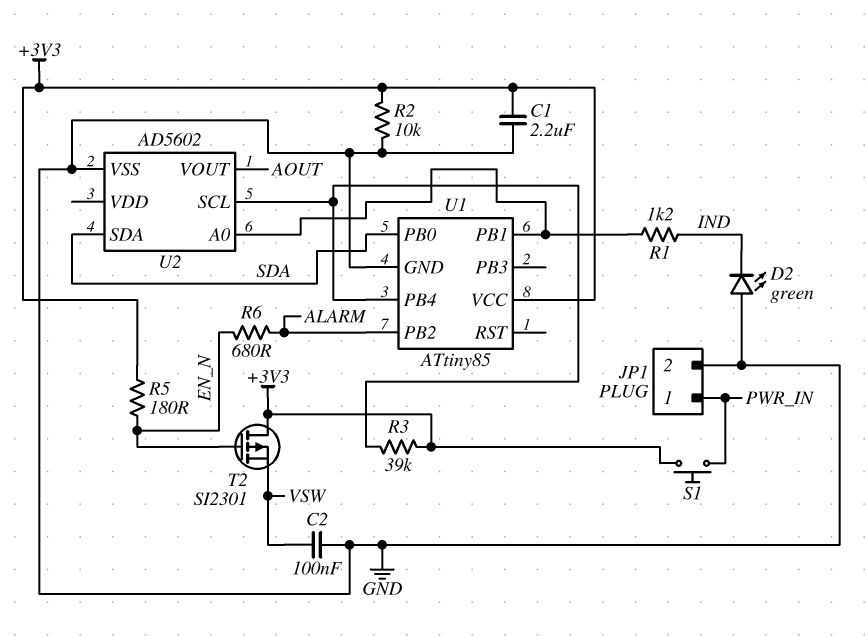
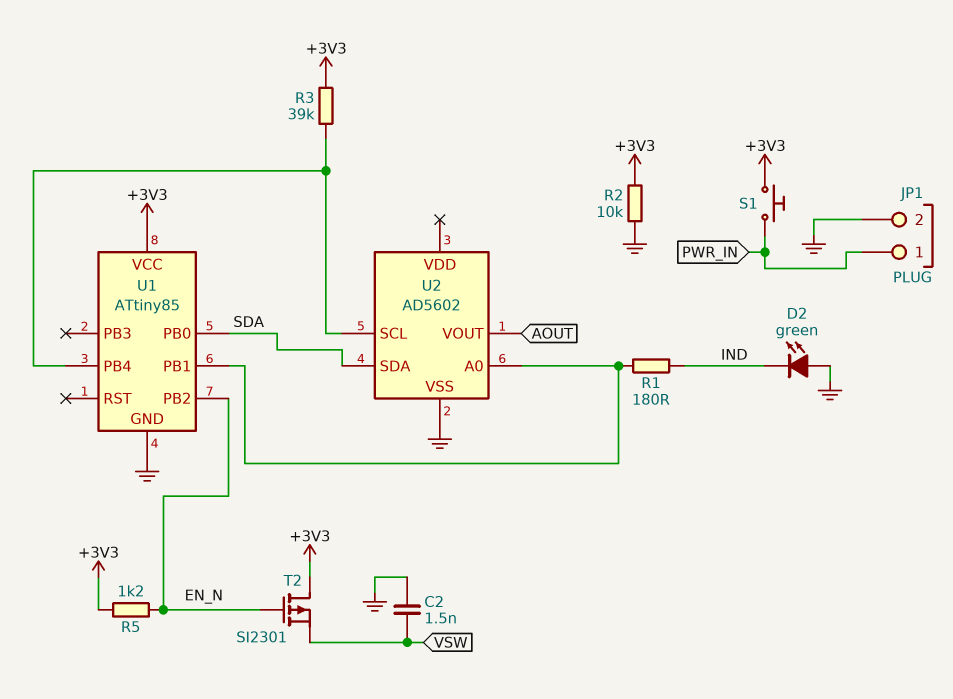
C1: 2.2uF (+3V3, GND) -> none
C2: 100nF (GND, VSW) -> 1.5nF (GND, VSW)
R1: 1.2k (IND, U1/PB1) -> 180 (IND, U1/PB1)
R5: 180 (+3V3, EN_N) -> 1.2k (+3V3, EN_N)
R6: 680 (ALARM, EN_N) -> none
U1 pin PB2: ALARM -> EN_N

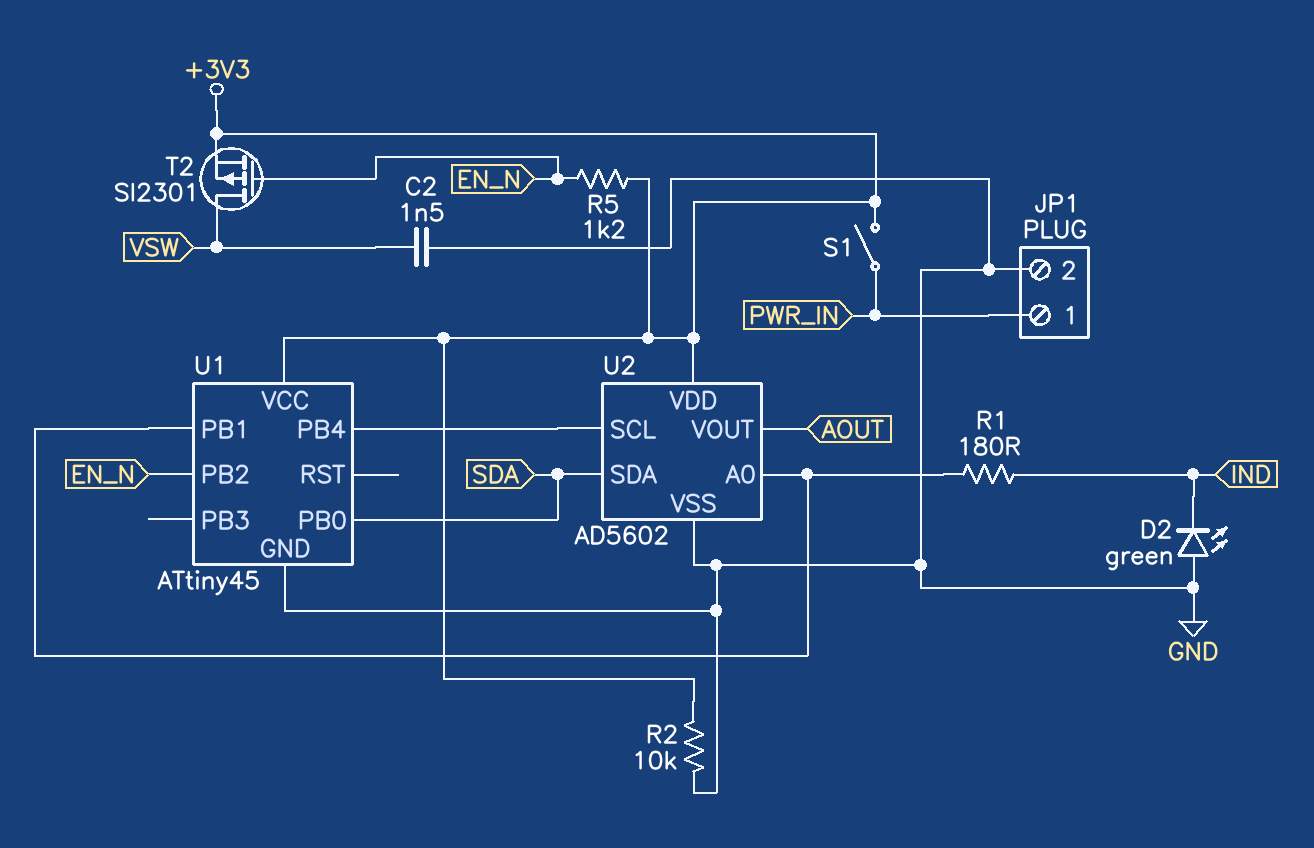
R3: 39k (+3V3, U1/PB4) -> none
S1: button (+3V3, PWR_IN) -> switch (+3V3, PWR_IN)
T2: PMOS SI2301 (G EN_N, D +3V3, S VSW) -> PMOS SI2301 (G EN_N, D VSW, S +3V3)
U1: ATtiny85 -> ATtiny45
U2 pin VDD: none -> +3V3

